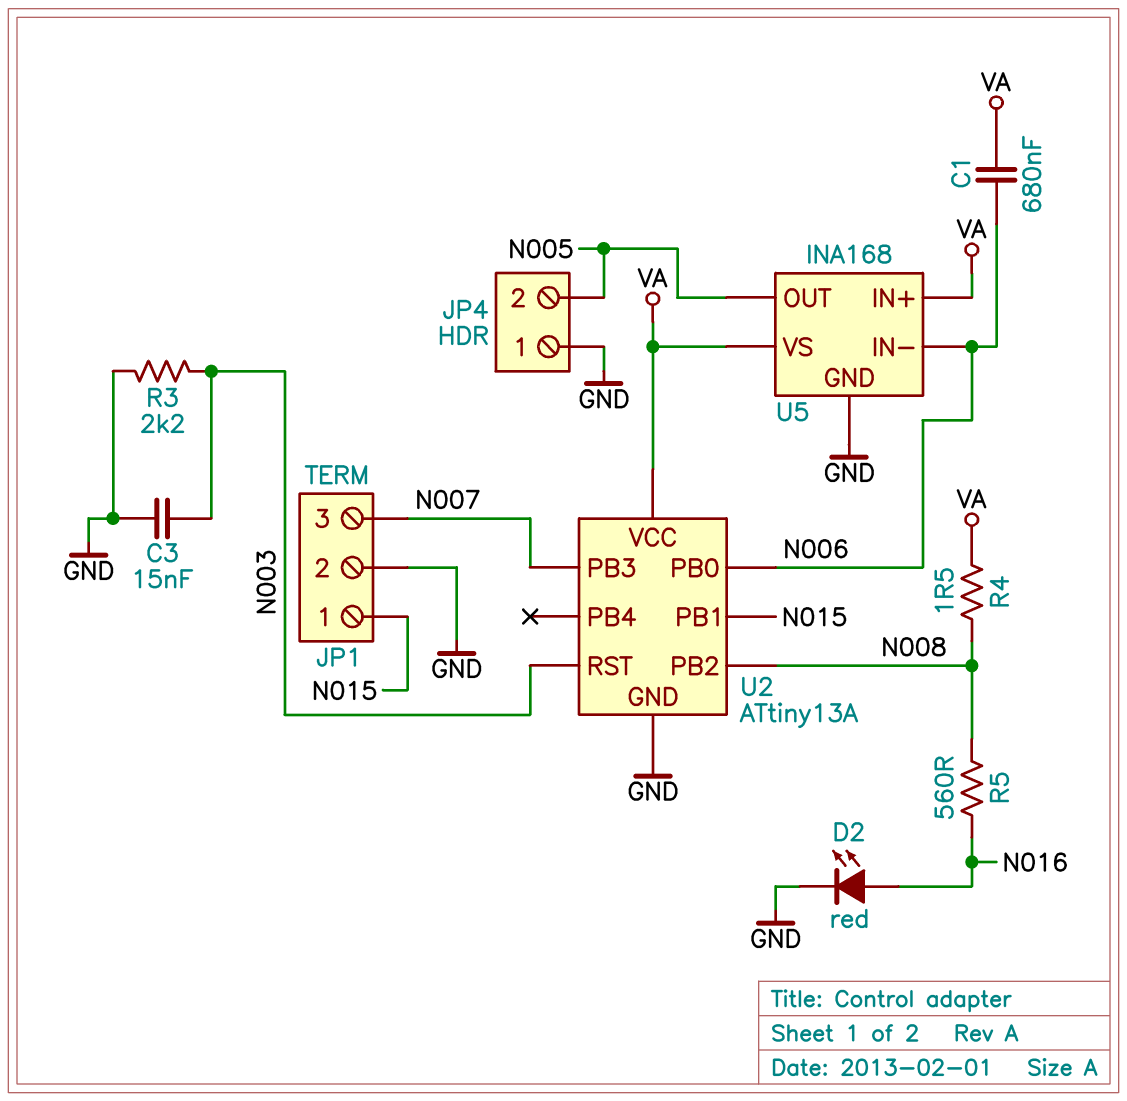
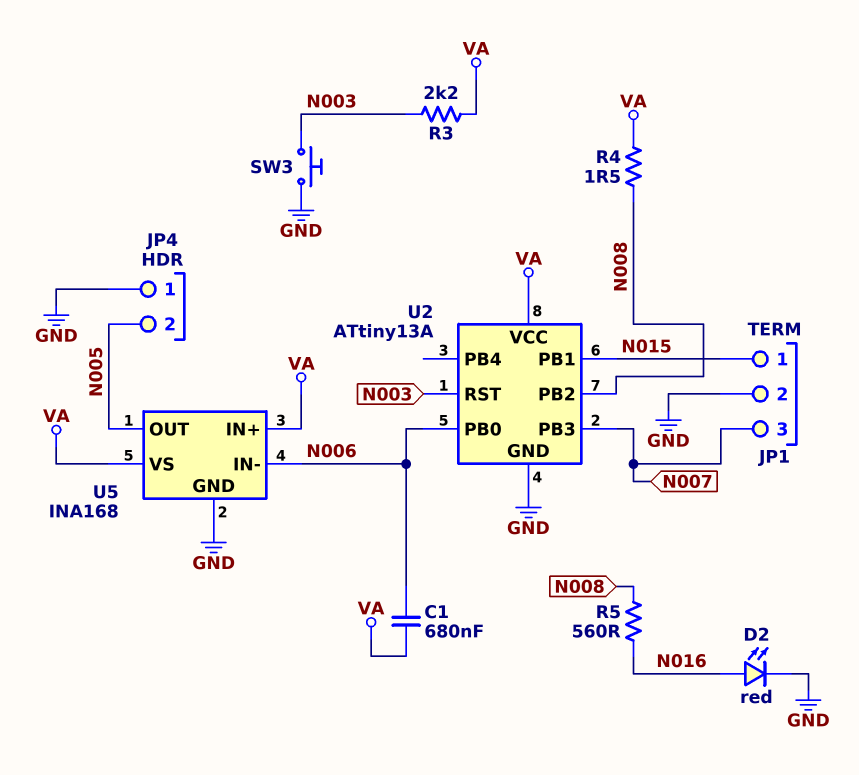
C3: 15nF (GND, N003) -> none
R3: 2.2k (GND, N003) -> 2.2k (N003, VA)
SW3: none -> button (GND, N003)

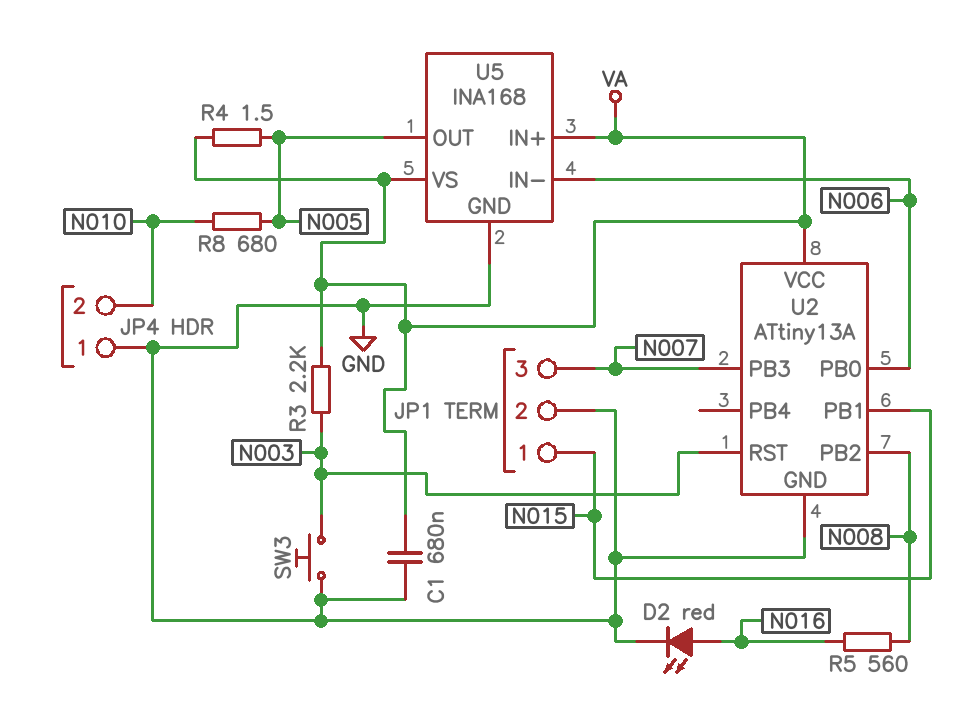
C1: 680nF (N006, VA) -> 680nF (GND, VA)
JP4 pin 2: N005 -> N010
R4: 1.5 (N008, VA) -> 1.5 (N005, VA)
R8: none -> 680 (N005, N010)

